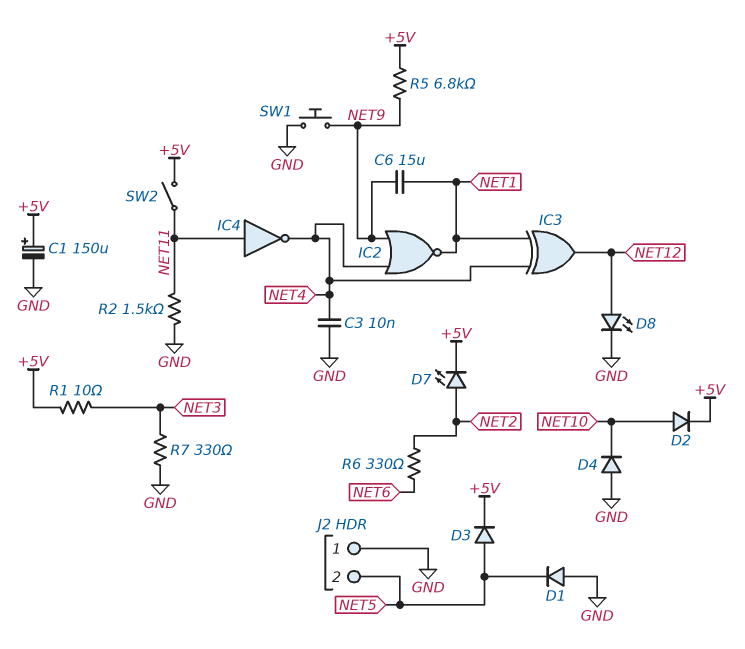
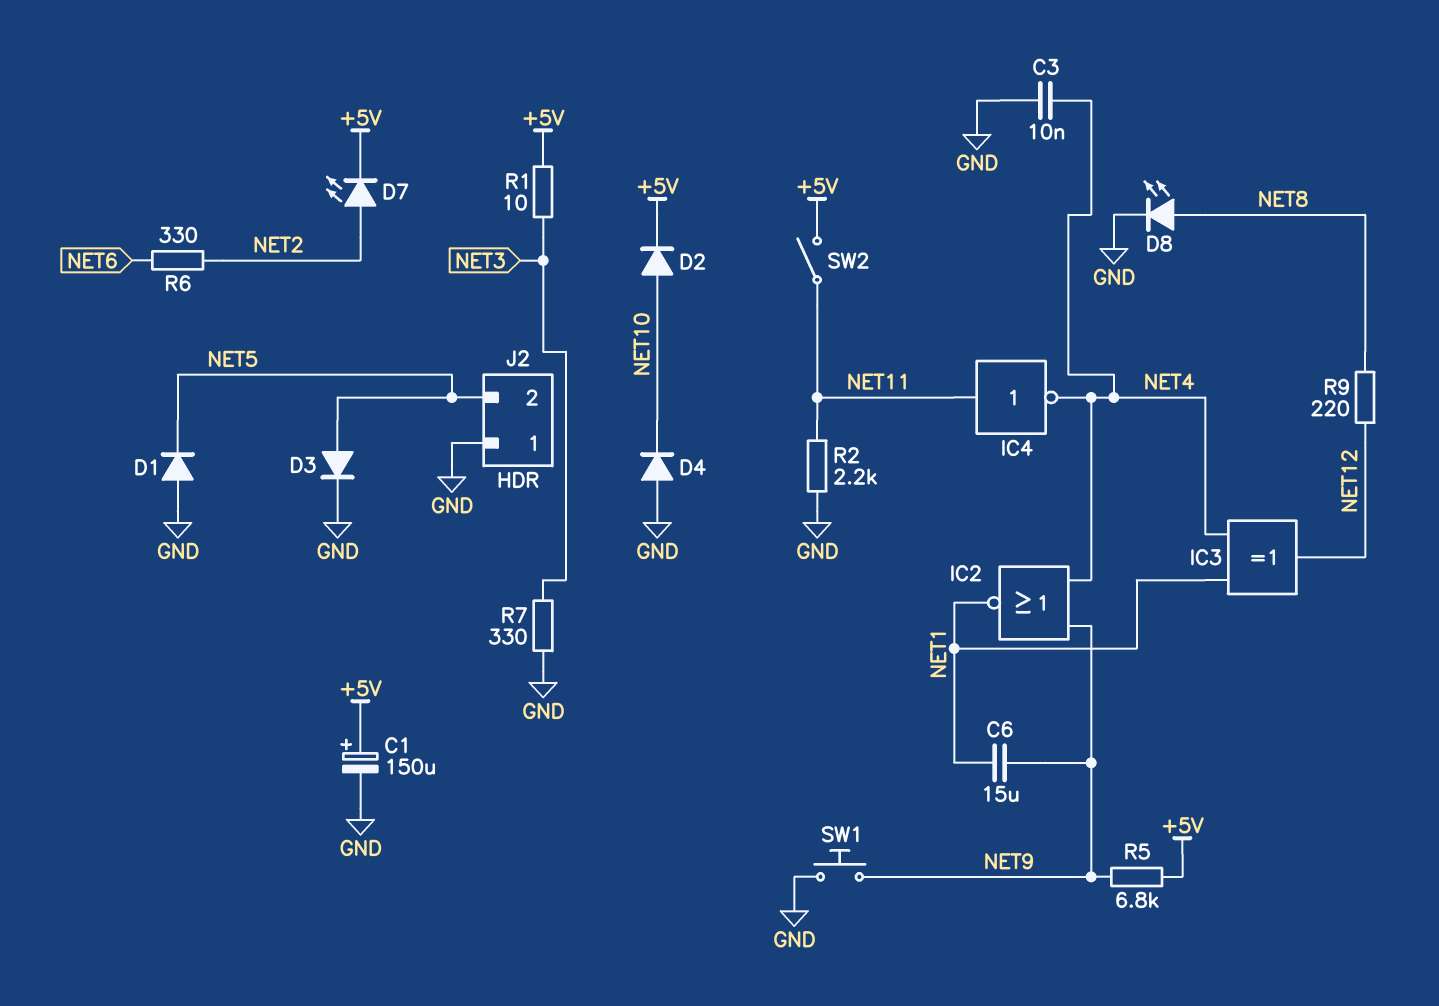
D3: diode (A NET5, K +5V) -> diode (A NET5, K GND)
D8: LED (A NET12, K GND) -> LED (A NET8, K GND)
R2: 1.5k (GND, NET11) -> 2.2k (GND, NET11)
R9: none -> 220 (NET8, NET12)

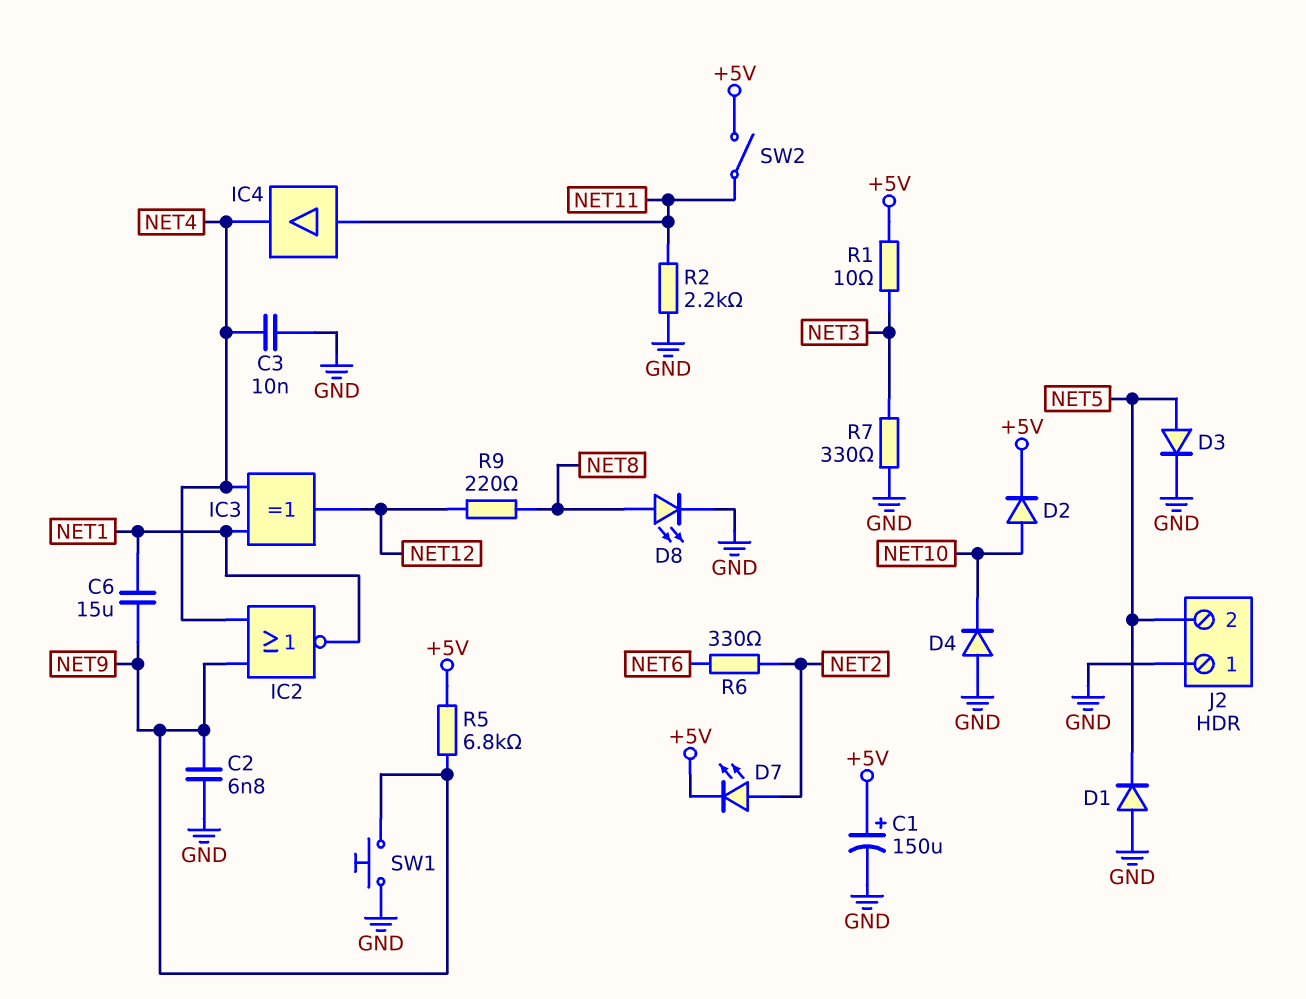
C2: none -> 6.8nF (GND, NET9)
IC4: NOT (in NET11, out NET4) -> buffer (in NET11, out NET4)

